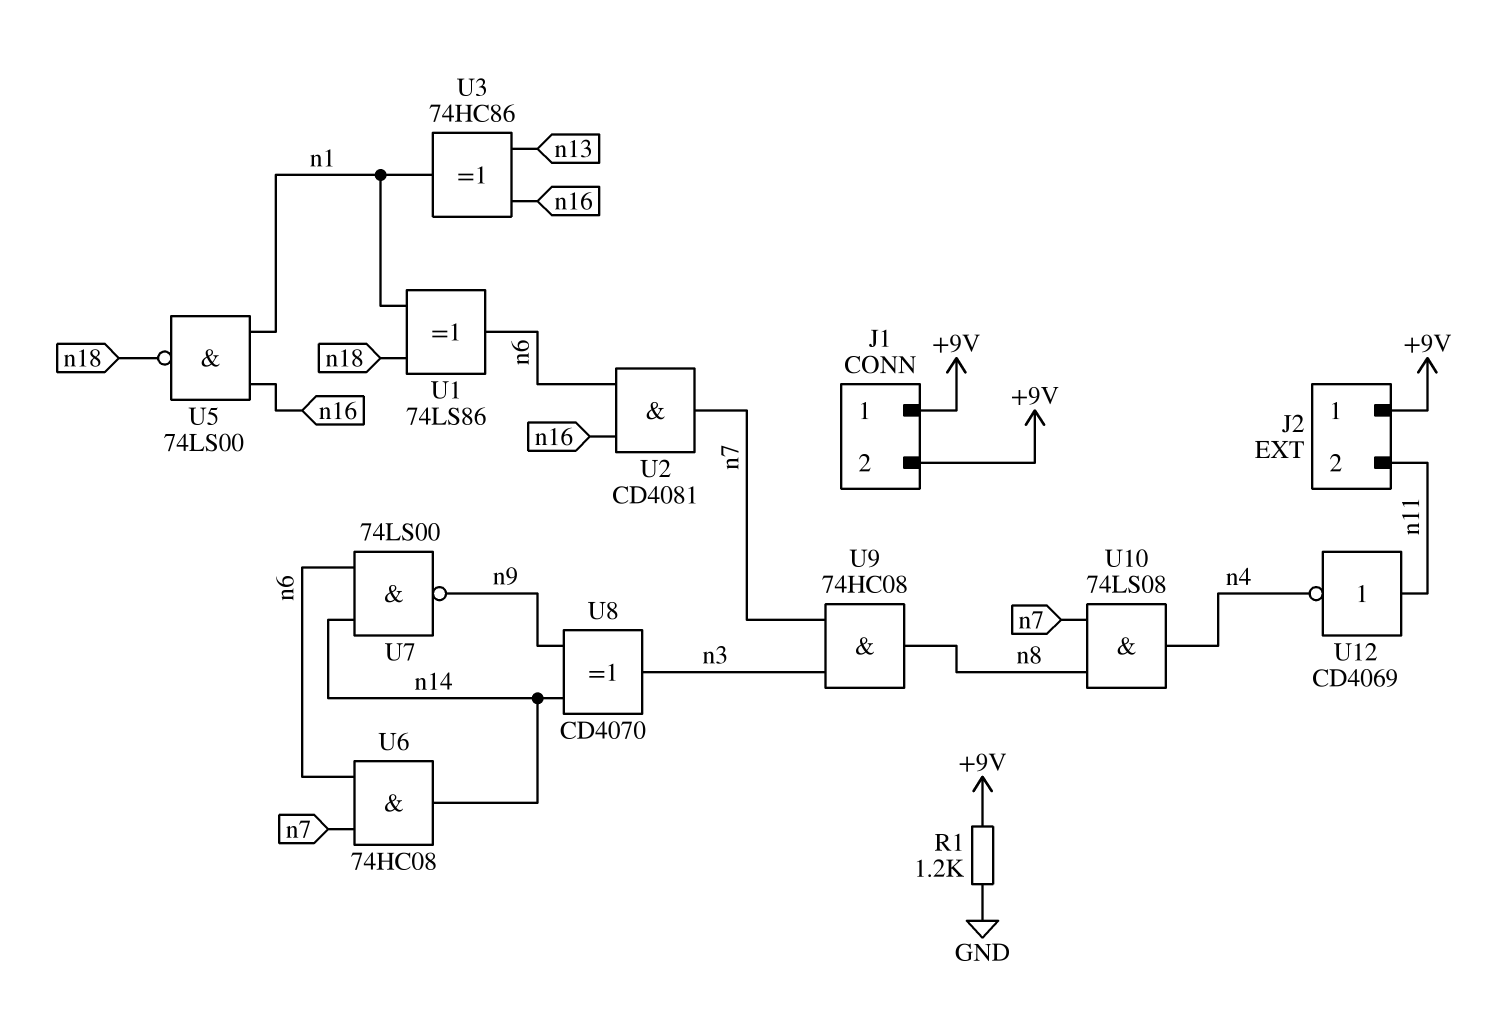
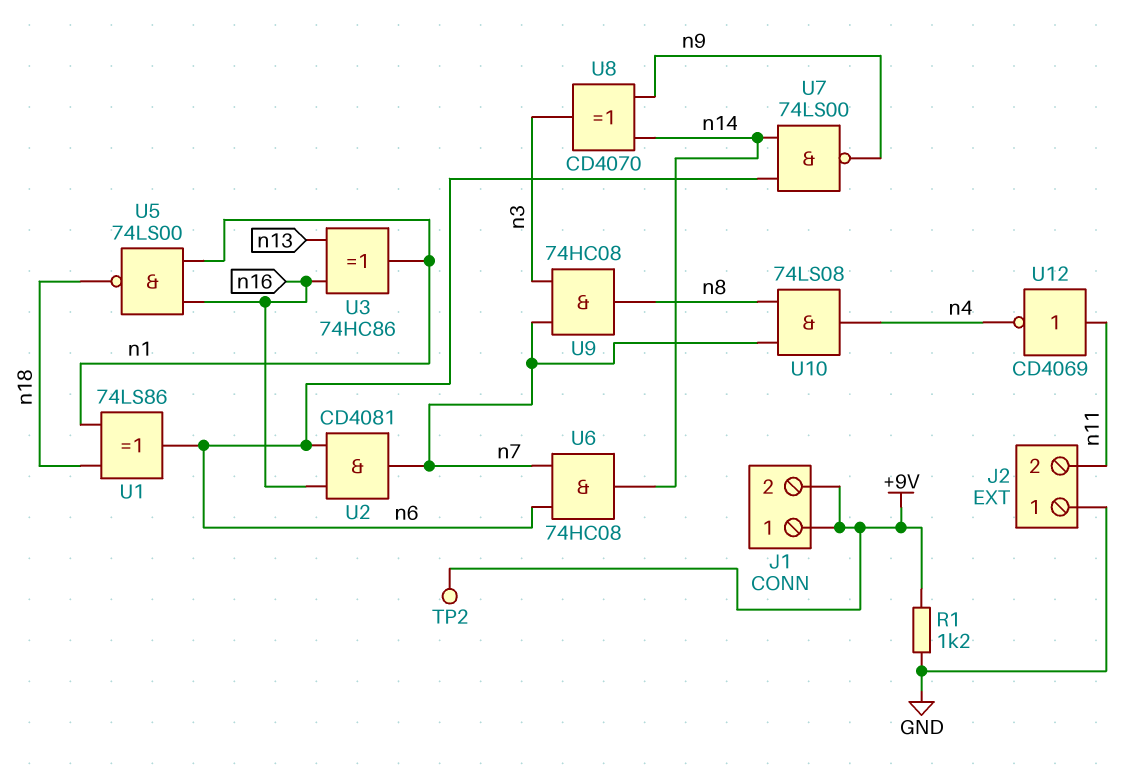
J2 pin 1: +9V -> GND
TP2: none -> test point (+9V)

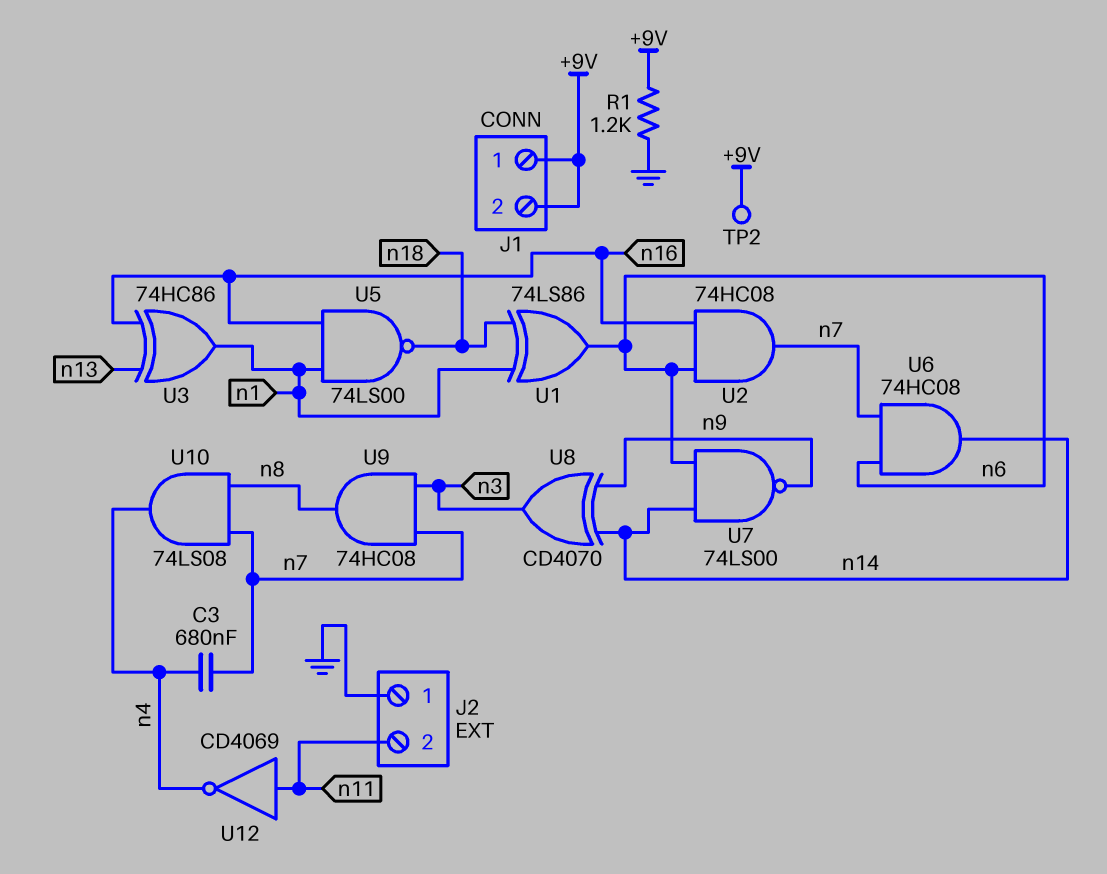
C3: none -> 680nF (n4, n7)
U2: AND CD4081 (in n6, in n16, out n7) -> AND 74HC08 (in n6, in n16, out n7)

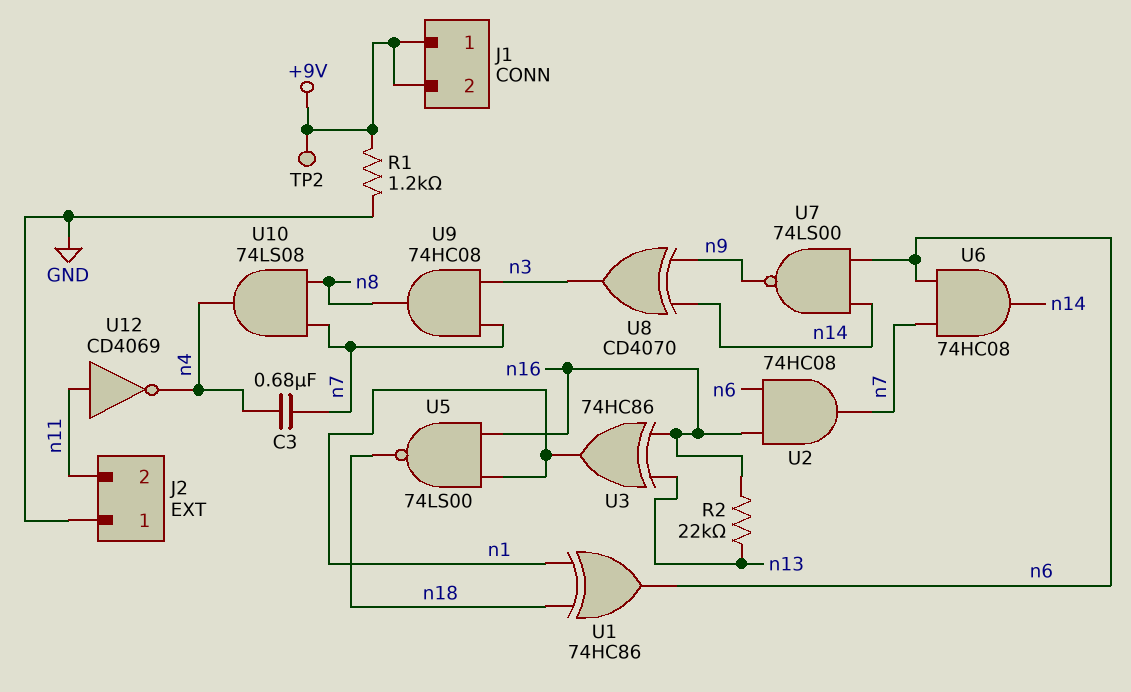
R2: none -> 22k (n13, n16)
U1: XOR 74LS86 (in n1, in n18, out n6) -> XOR 74HC86 (in n1, in n18, out n6)

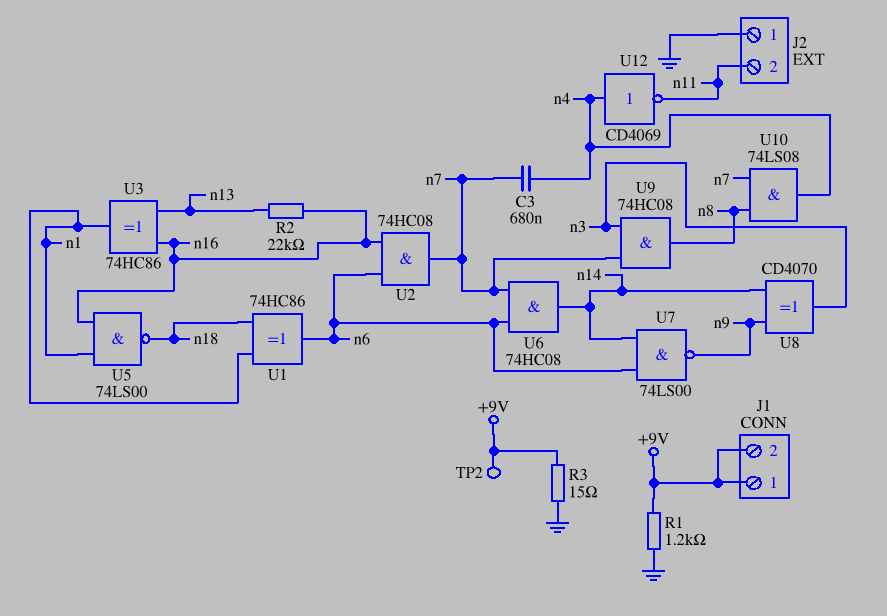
R3: none -> 15 (+9V, GND)
U12: NOT CD4069 (in n11, out n4) -> NOT CD4069 (in n4, out n11)

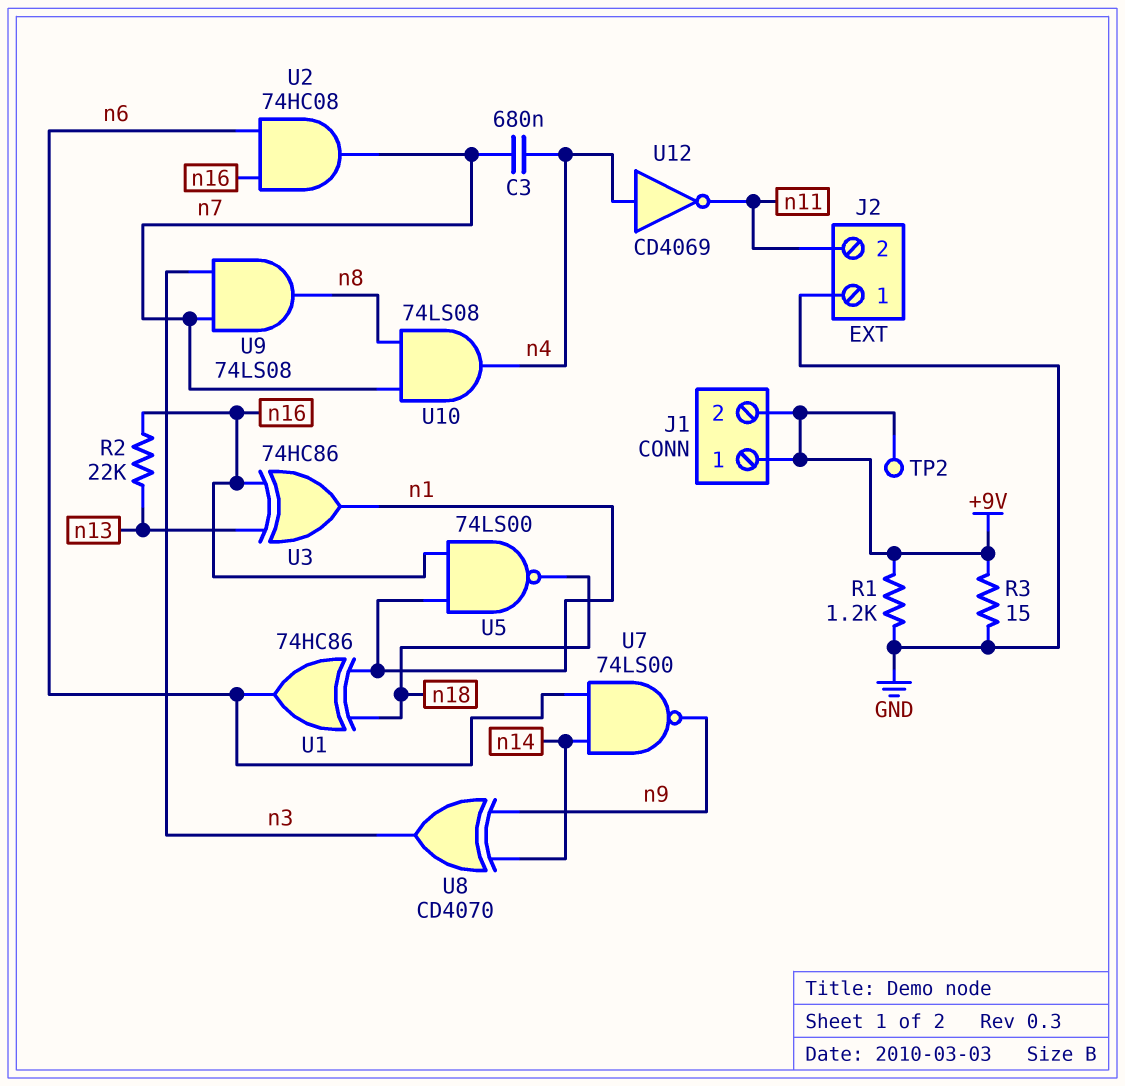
U6: AND 74HC08 (in n6, in n7, out n14) -> none
U9: AND 74HC08 (in n3, in n7, out n8) -> AND 74LS08 (in n3, in n7, out n8)

